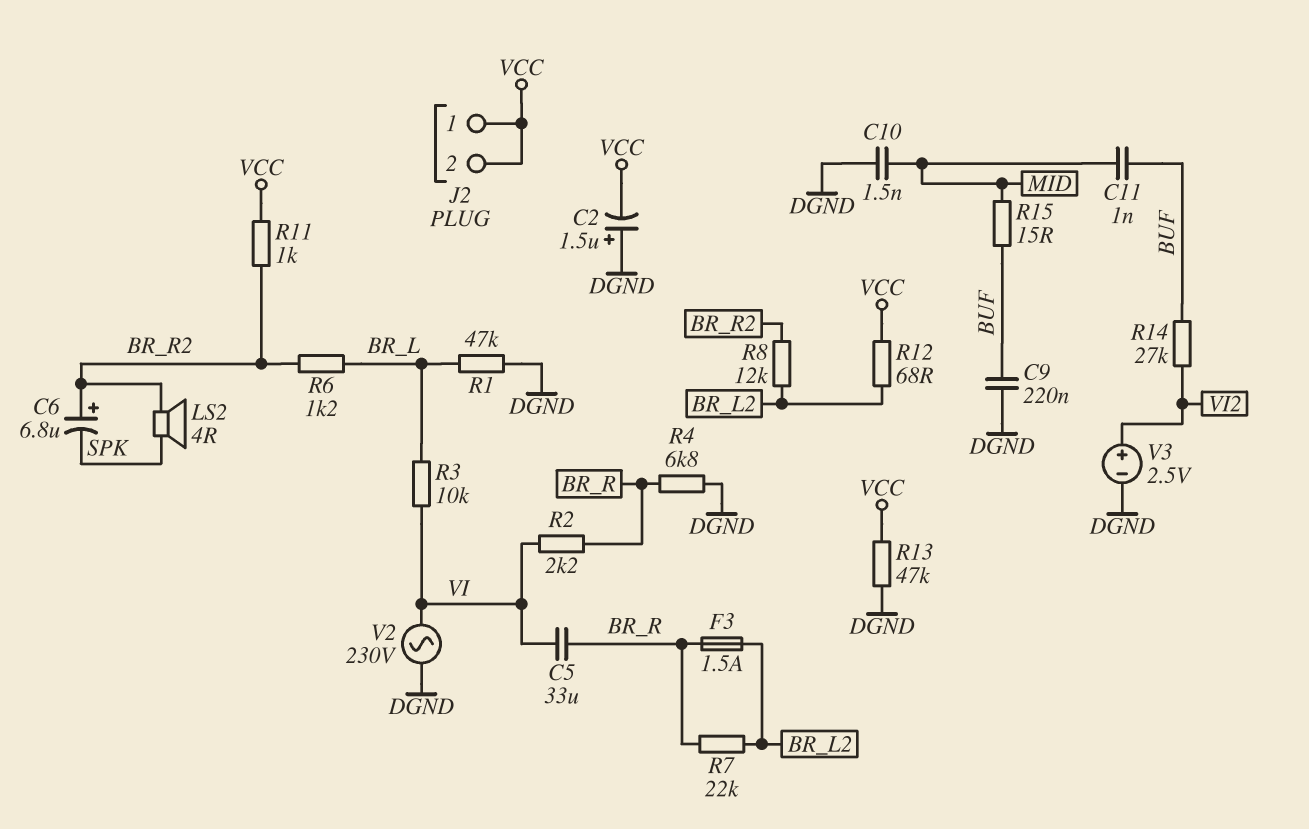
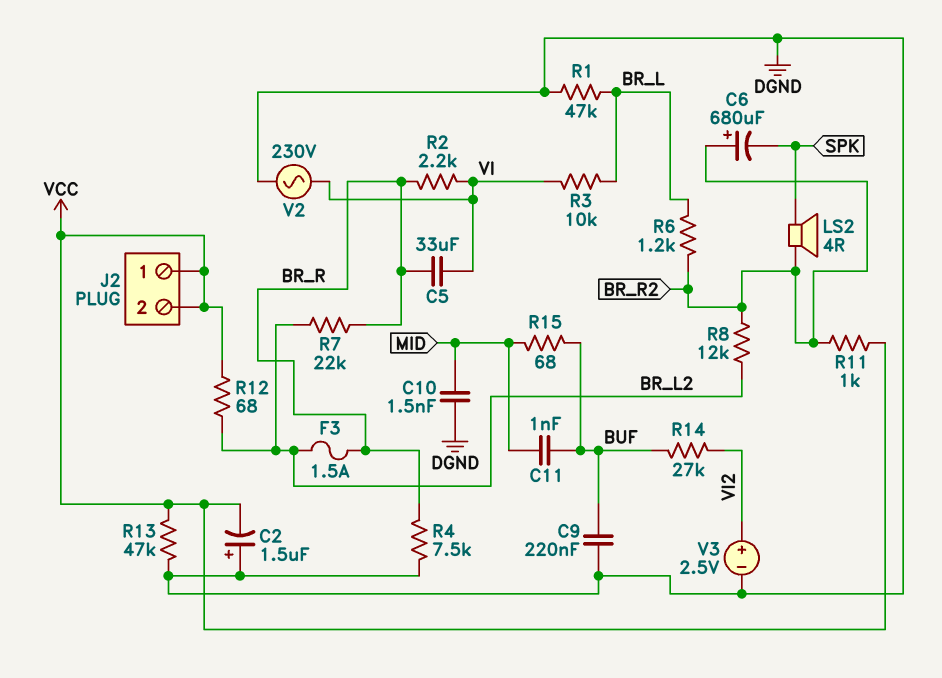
C6: 6.8uF (plus BR_R2, minus SPK) -> 680uF (plus BR_R2, minus SPK)
R4: 6.8k (BR_R, DGND) -> 7.5k (BR_R, DGND)
R15: 15 (BUF, MID) -> 68 (BUF, MID)

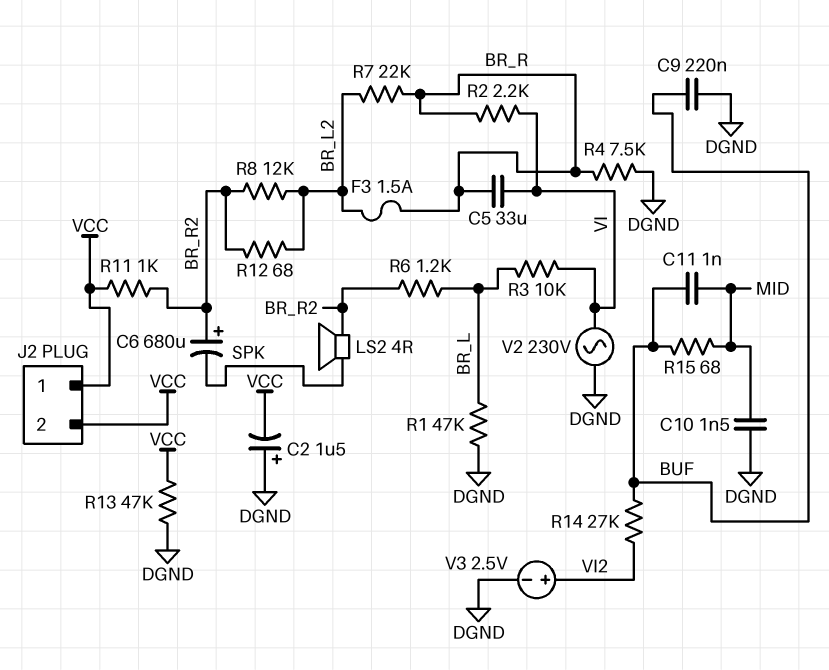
R12: 68 (BR_L2, VCC) -> 68 (BR_L2, BR_R2)

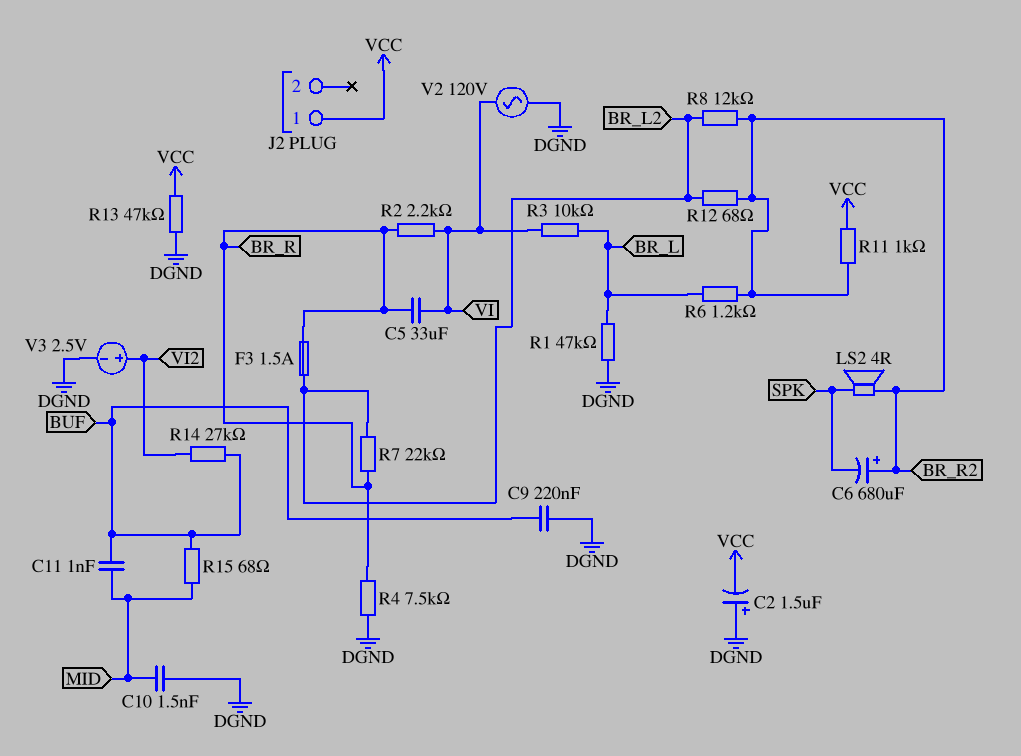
J2 pin 2: VCC -> none
V2: AC 230V (DGND, VI) -> AC 120V (DGND, VI)

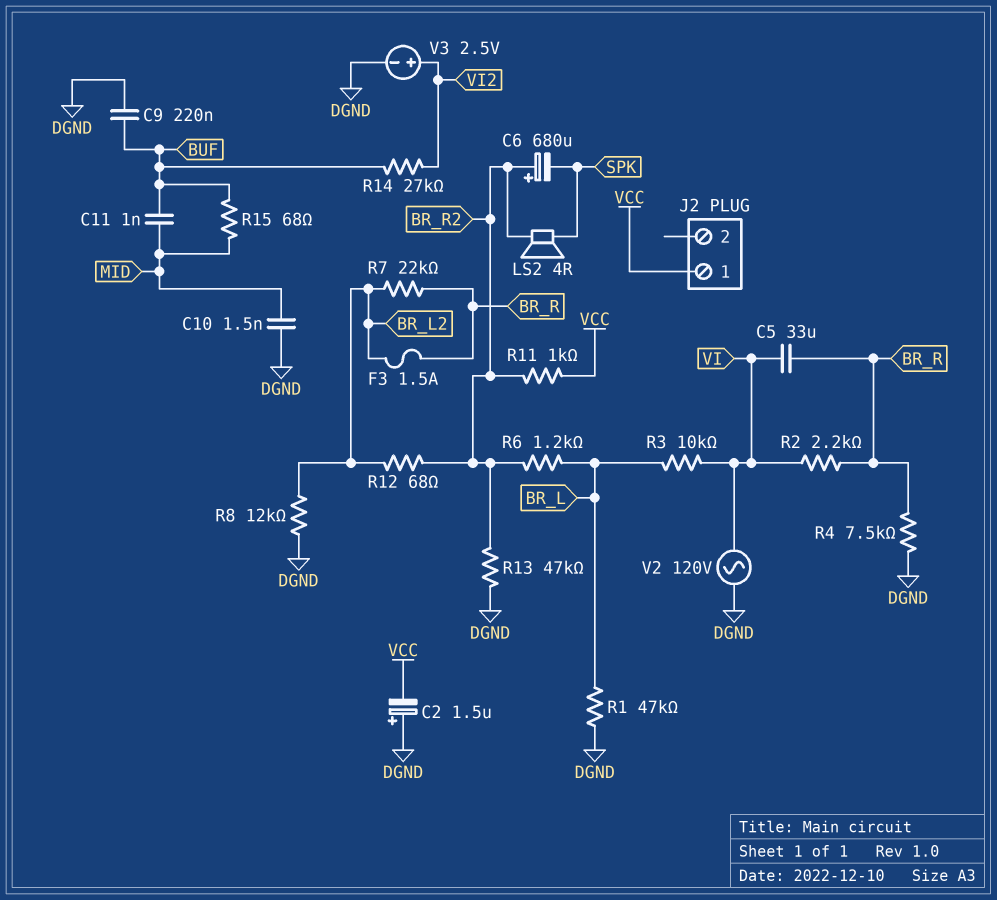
R8: 12k (BR_L2, BR_R2) -> 12k (BR_L2, DGND)
R13: 47k (DGND, VCC) -> 47k (BR_R2, DGND)

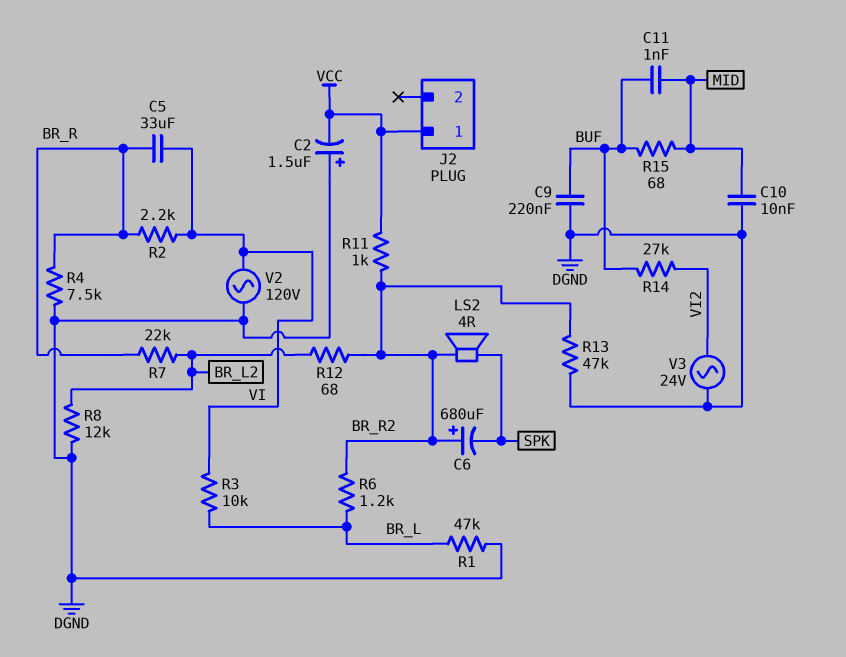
C10: 1.5nF (DGND, MID) -> 10nF (DGND, MID)
F3: 1.5A (BR_L2, BR_R) -> none
V3: 2.5V (plus VI2, minus DGND) -> AC 24V (DGND, VI2)

